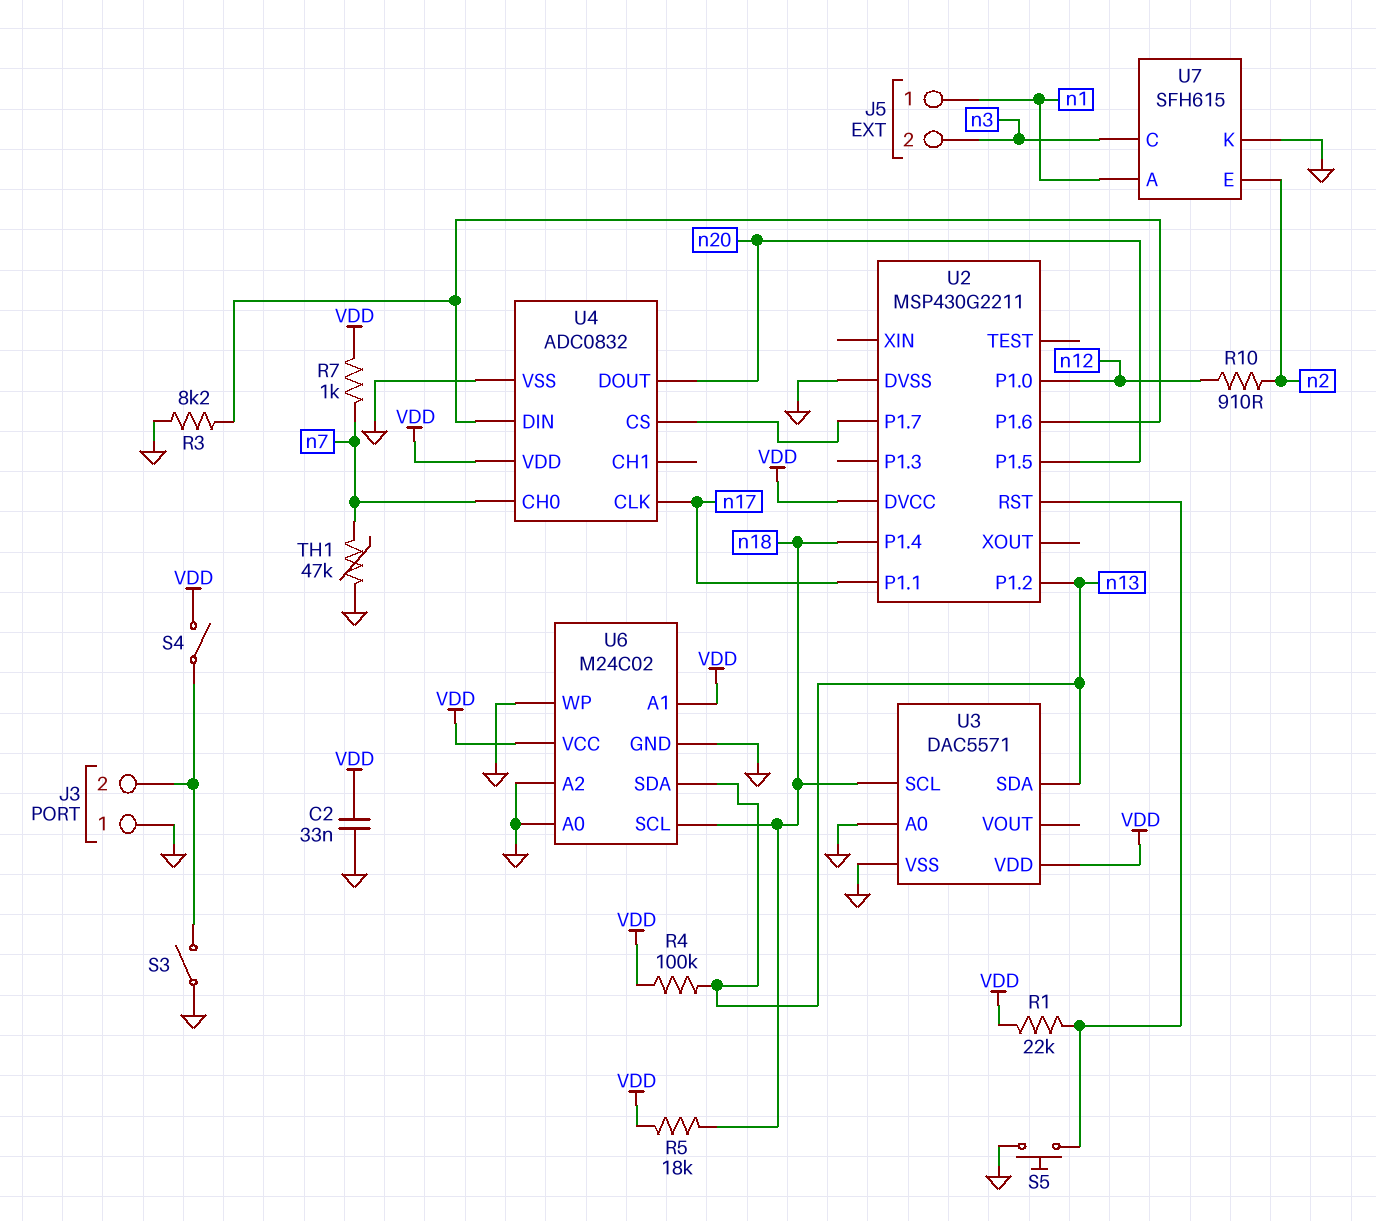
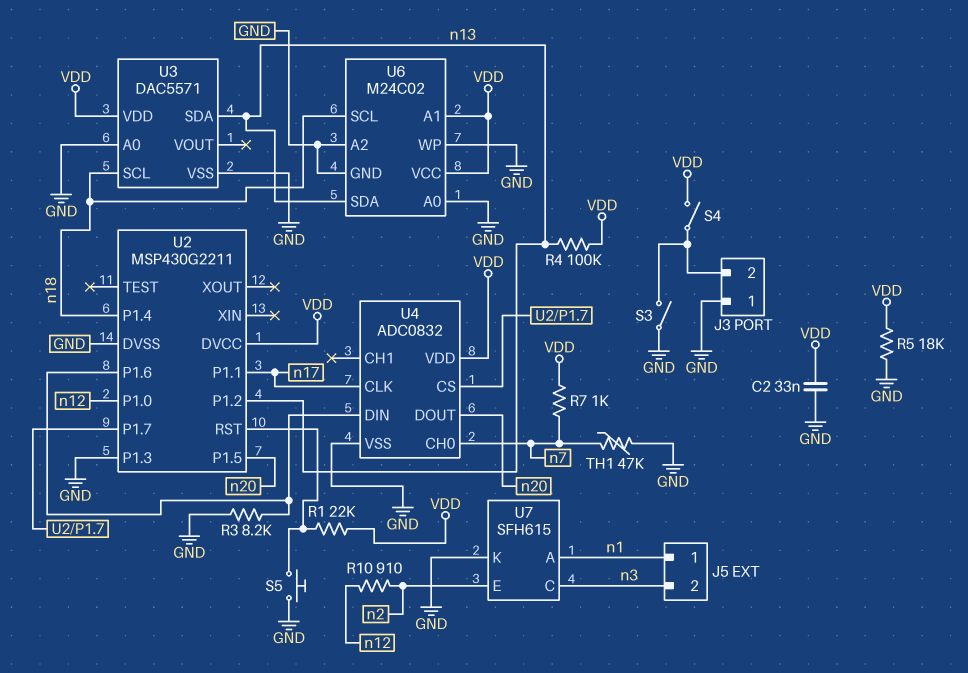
R5: 18k (VDD, n18) -> 18k (GND, VDD)
U2 pin P1.3: none -> GND

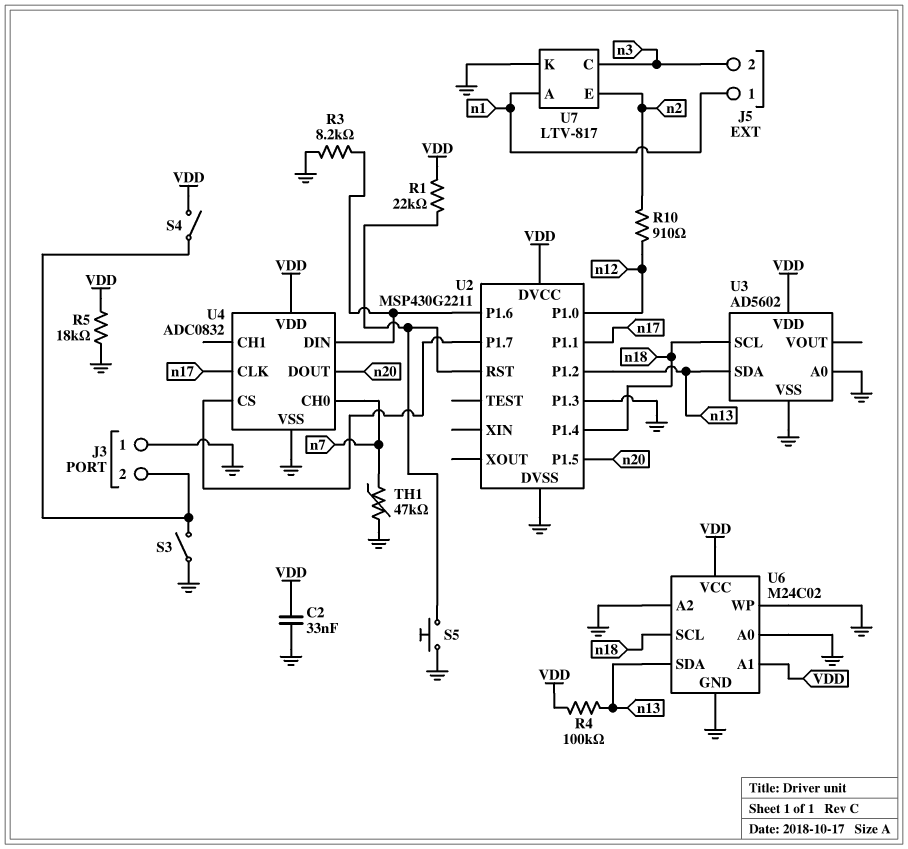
R7: 1k (VDD, n7) -> none
U3: DAC5571 -> AD5602
U7: SFH615 -> LTV-817

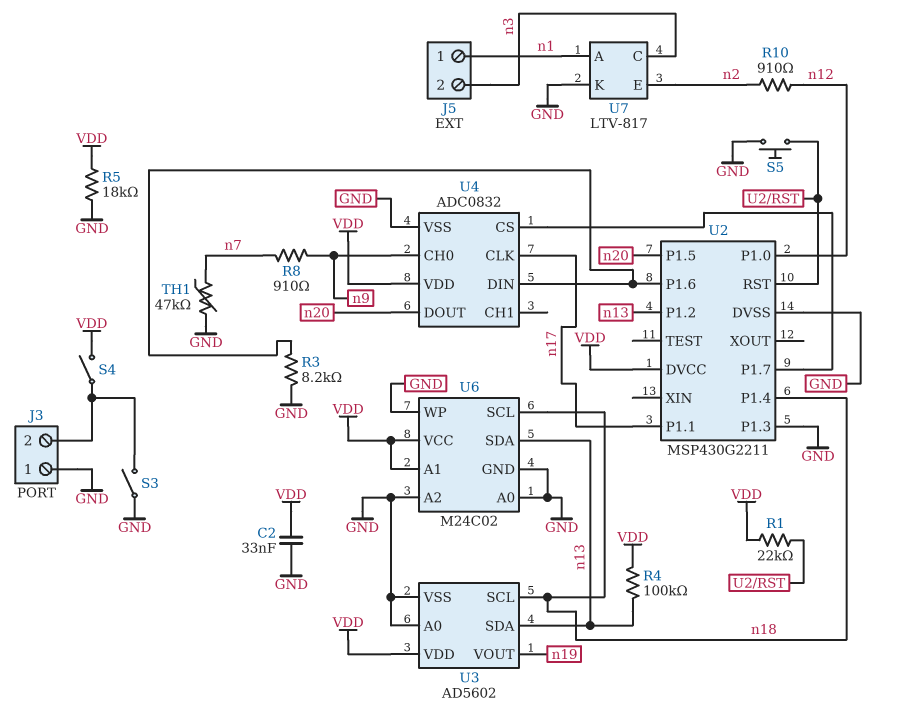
R8: none -> 910 (n7, n9)
U3 pin VOUT: none -> n19
U4 pin CH0: n7 -> n9

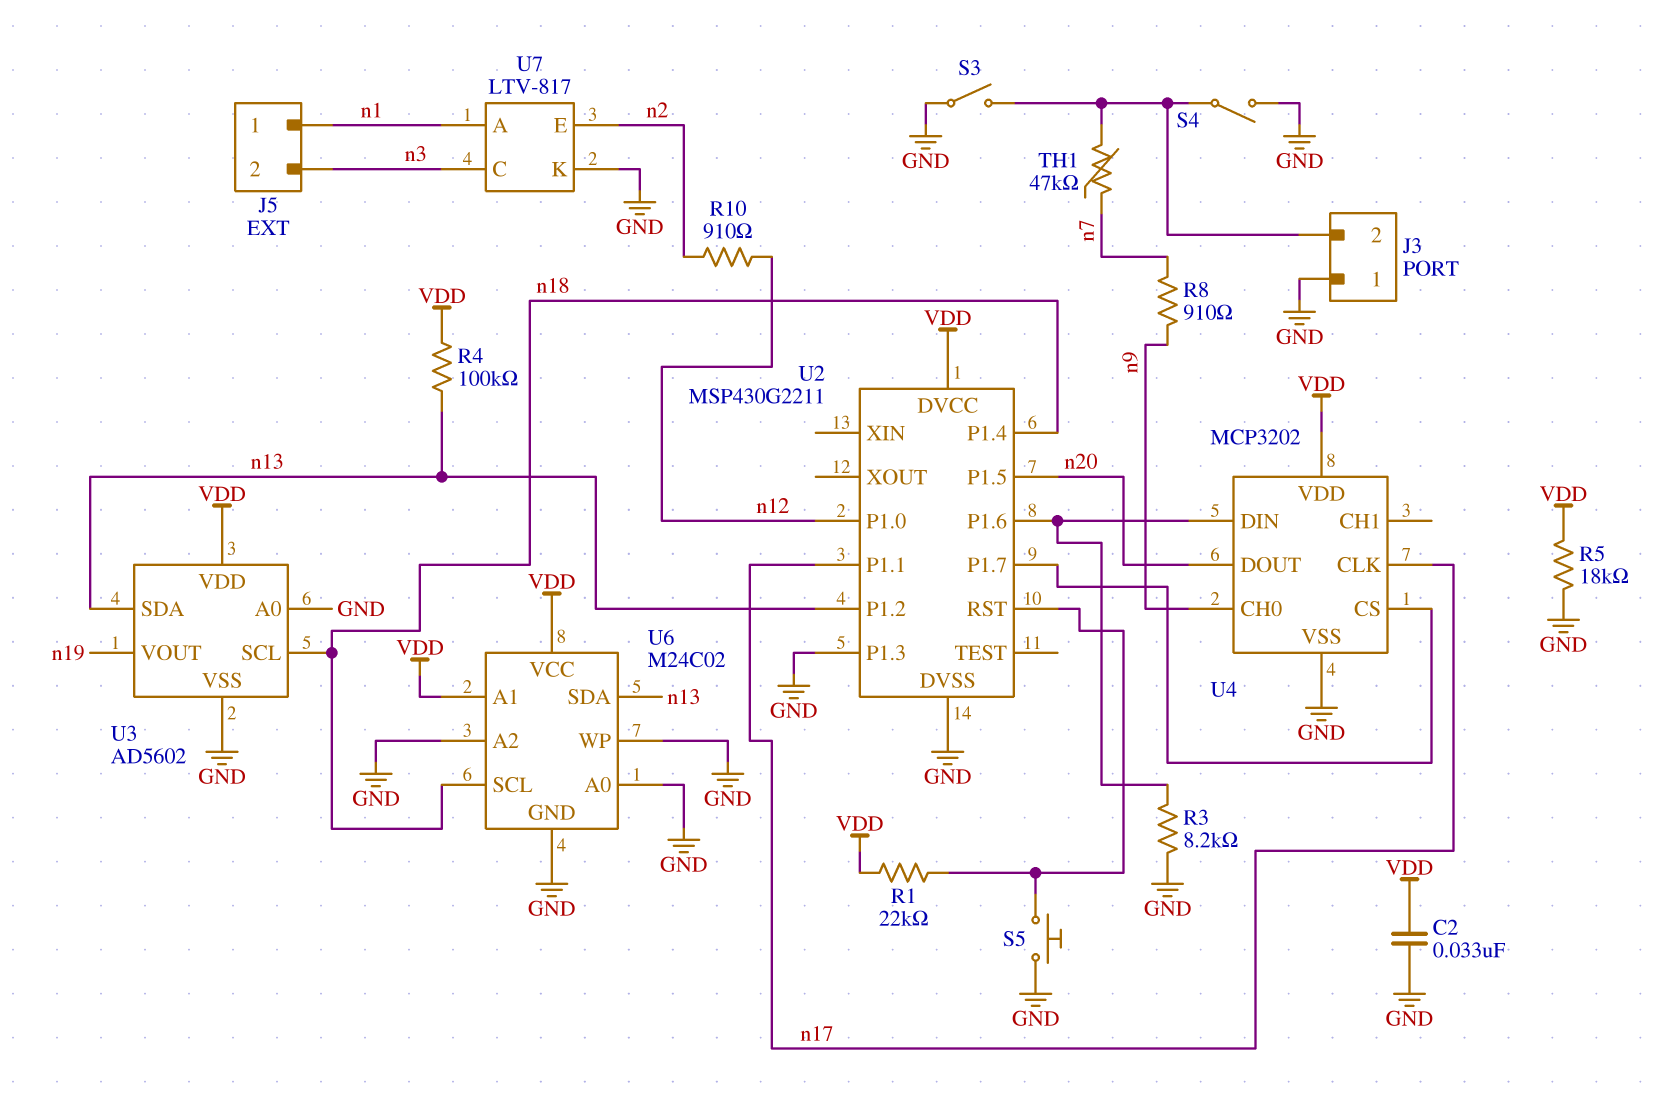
S4: switch (J3/2, VDD) -> switch (GND, J3/2)
TH1: 47k (GND, n7) -> 47k (J3/2, n7)
U4: ADC0832 -> MCP3202

